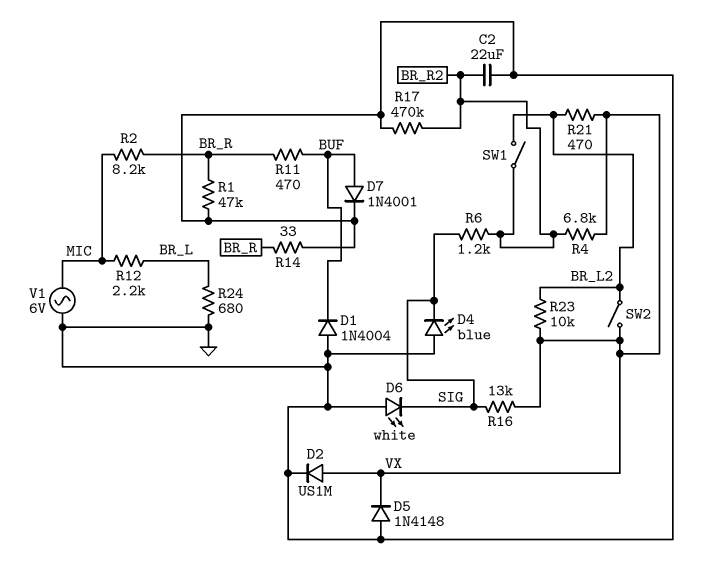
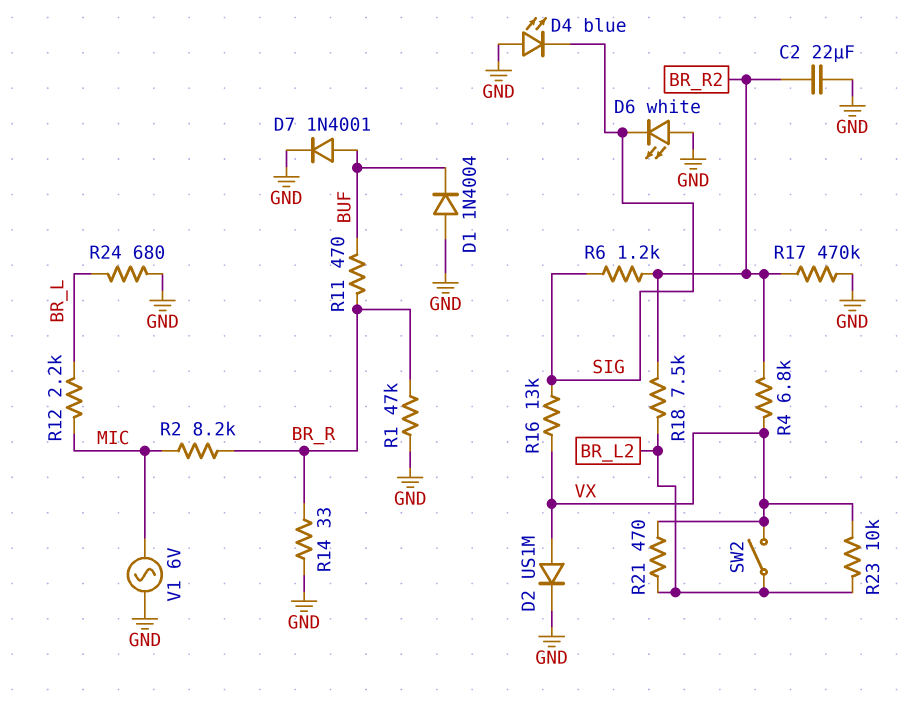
D5: diode 1N4148 (A GND, K VX) -> none
R18: none -> 7.5k (BR_L2, BR_R2)
SW1: switch (BR_L2, BR_R2) -> none

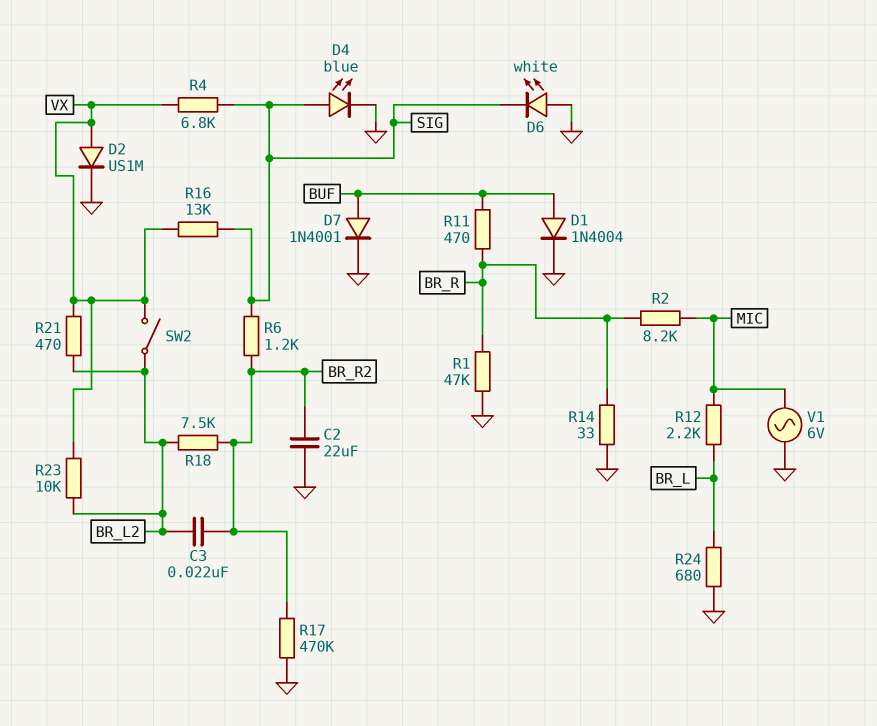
C3: none -> 22nF (BR_L2, BR_R2)
D1: diode 1N4004 (A GND, K BUF) -> diode 1N4004 (A BUF, K GND)
D4: LED blue (A GND, K SIG) -> LED blue (A SIG, K GND)
R4: 6.8k (BR_R2, VX) -> 6.8k (SIG, VX)

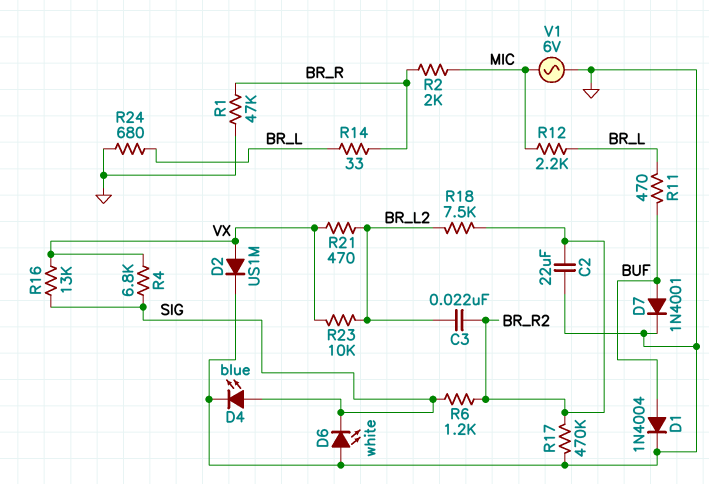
R2: 8.2k (BR_R, MIC) -> 2k (BR_R, MIC)
R11: 470 (BR_R, BUF) -> 470 (BR_L, BUF)
R14: 33 (BR_R, GND) -> 33 (BR_L, BR_R)
SW2: switch (BR_L2, VX) -> none

